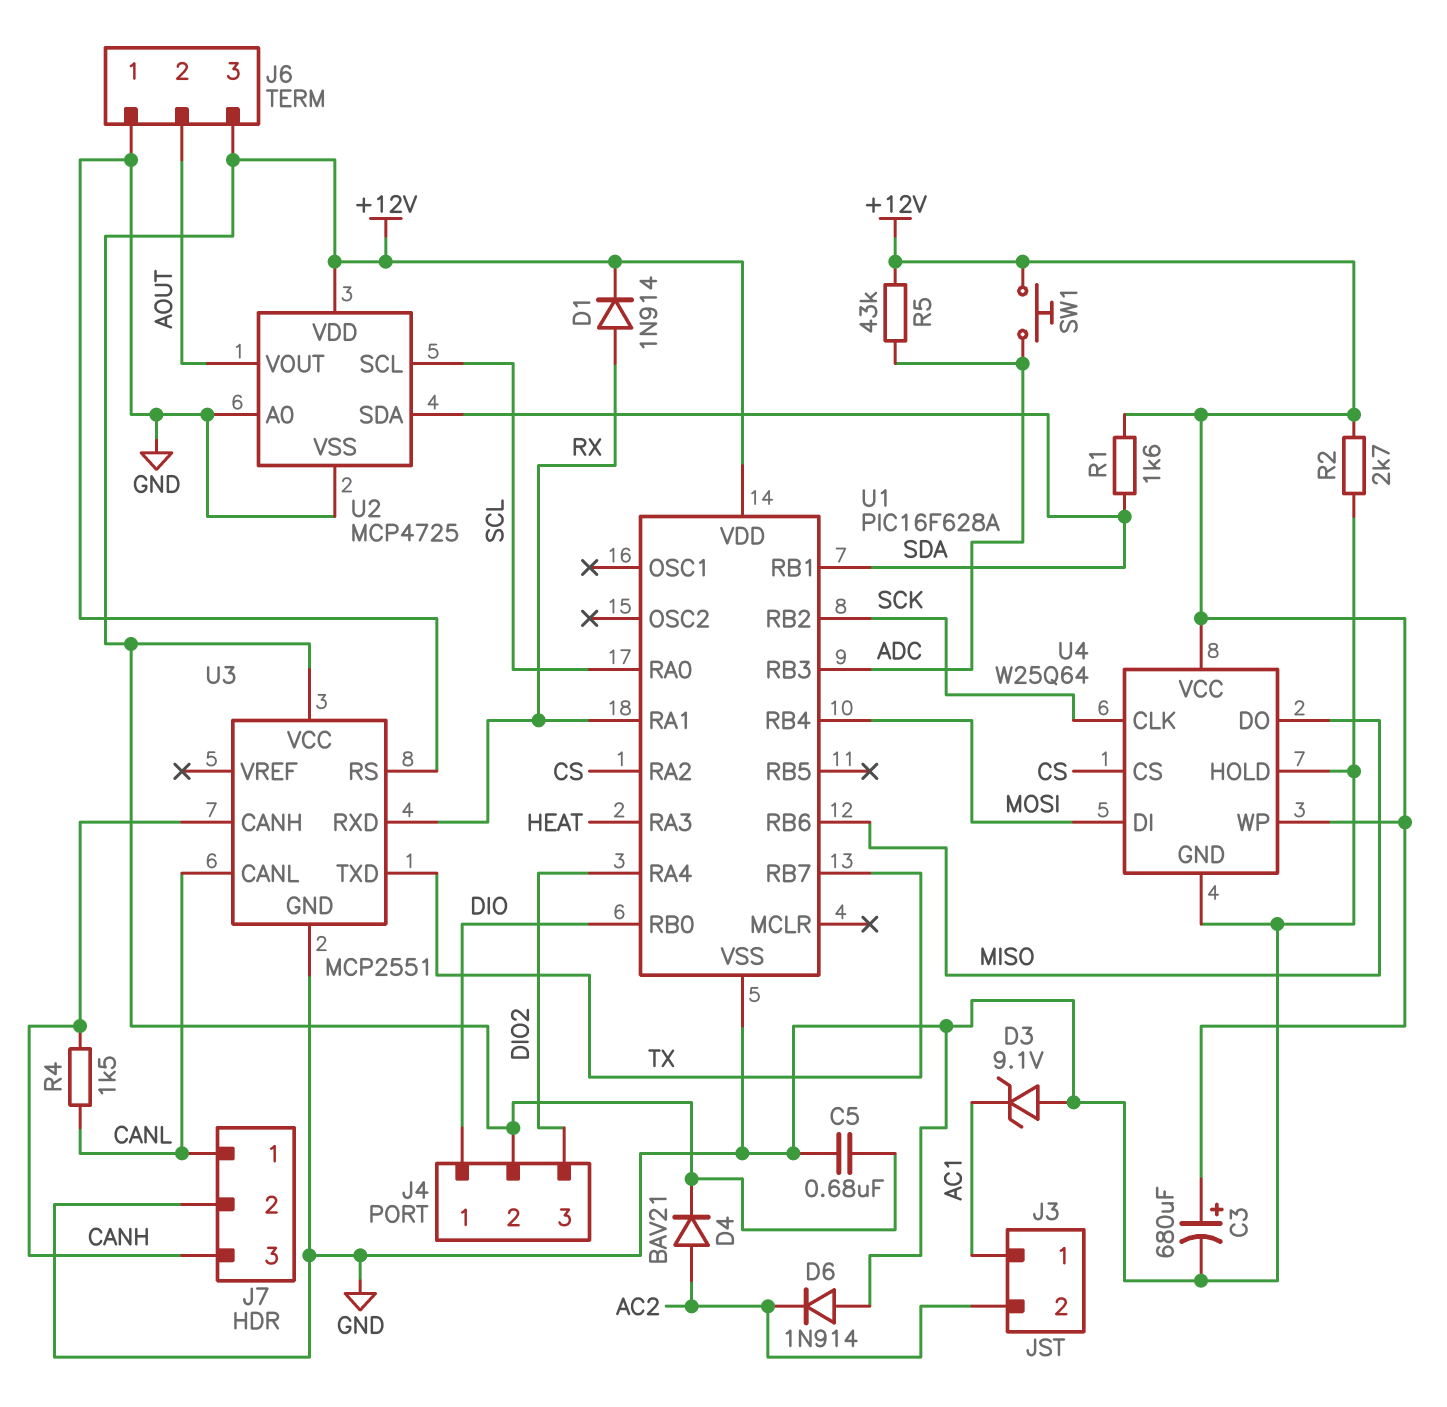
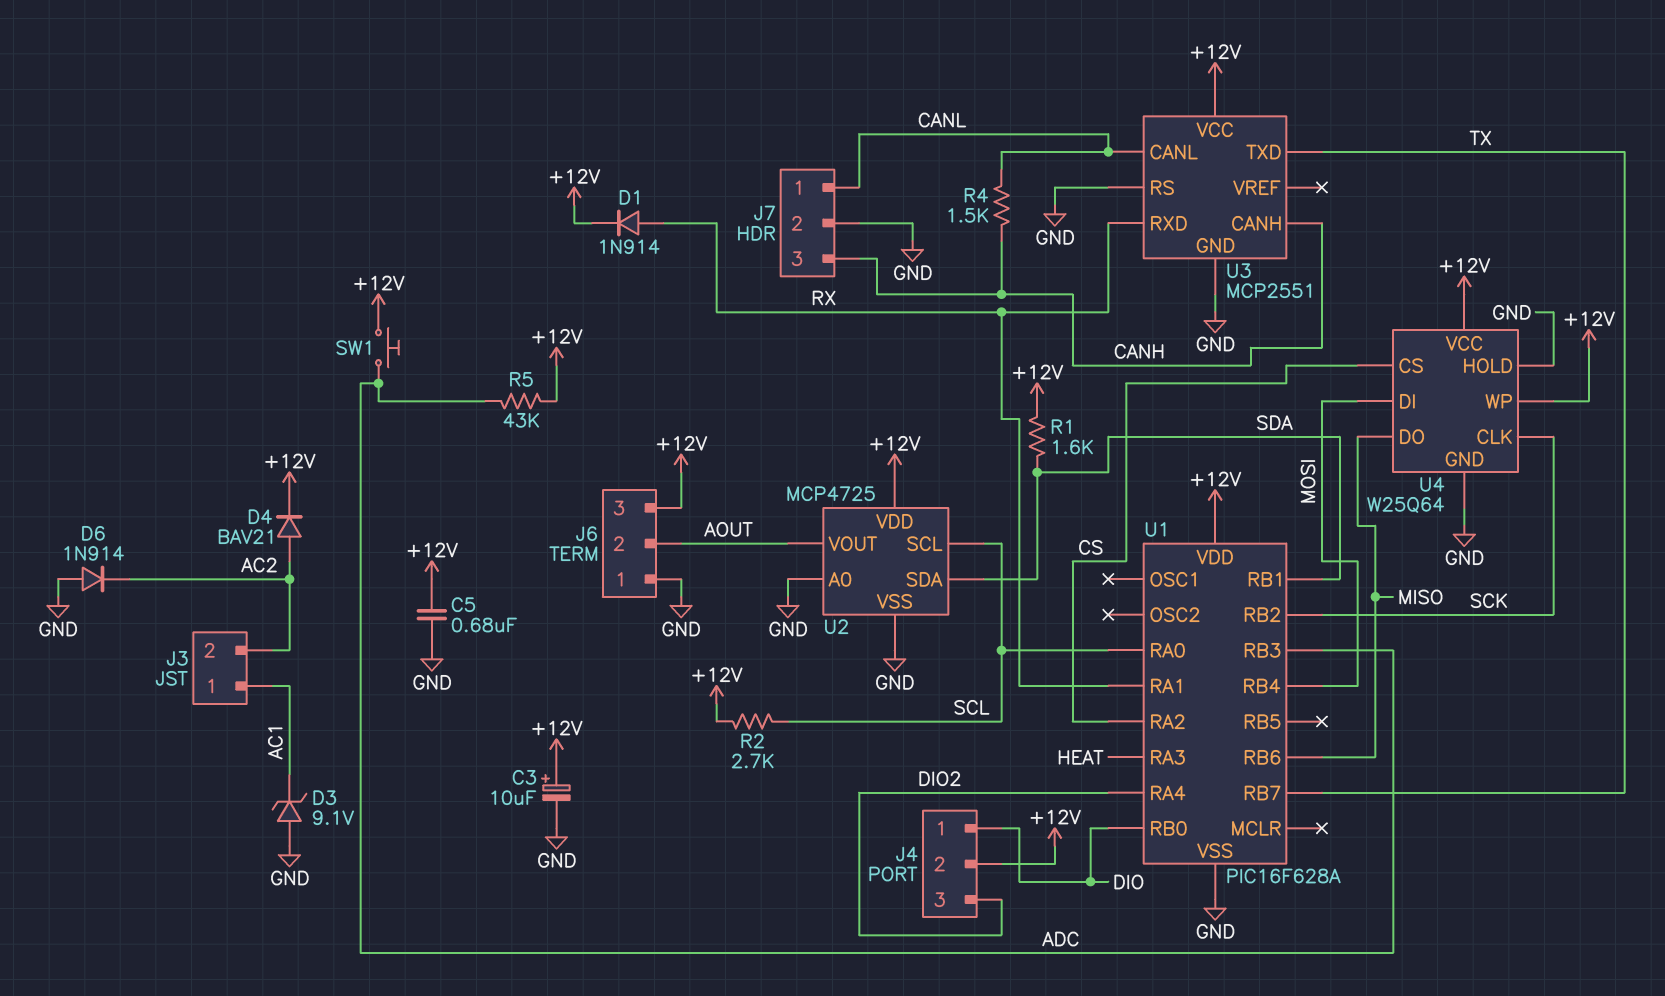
C3: 680uF (plus +12V, minus GND) -> 10uF (plus +12V, minus GND)
R2: 2.7k (+12V, GND) -> 2.7k (+12V, SCL)

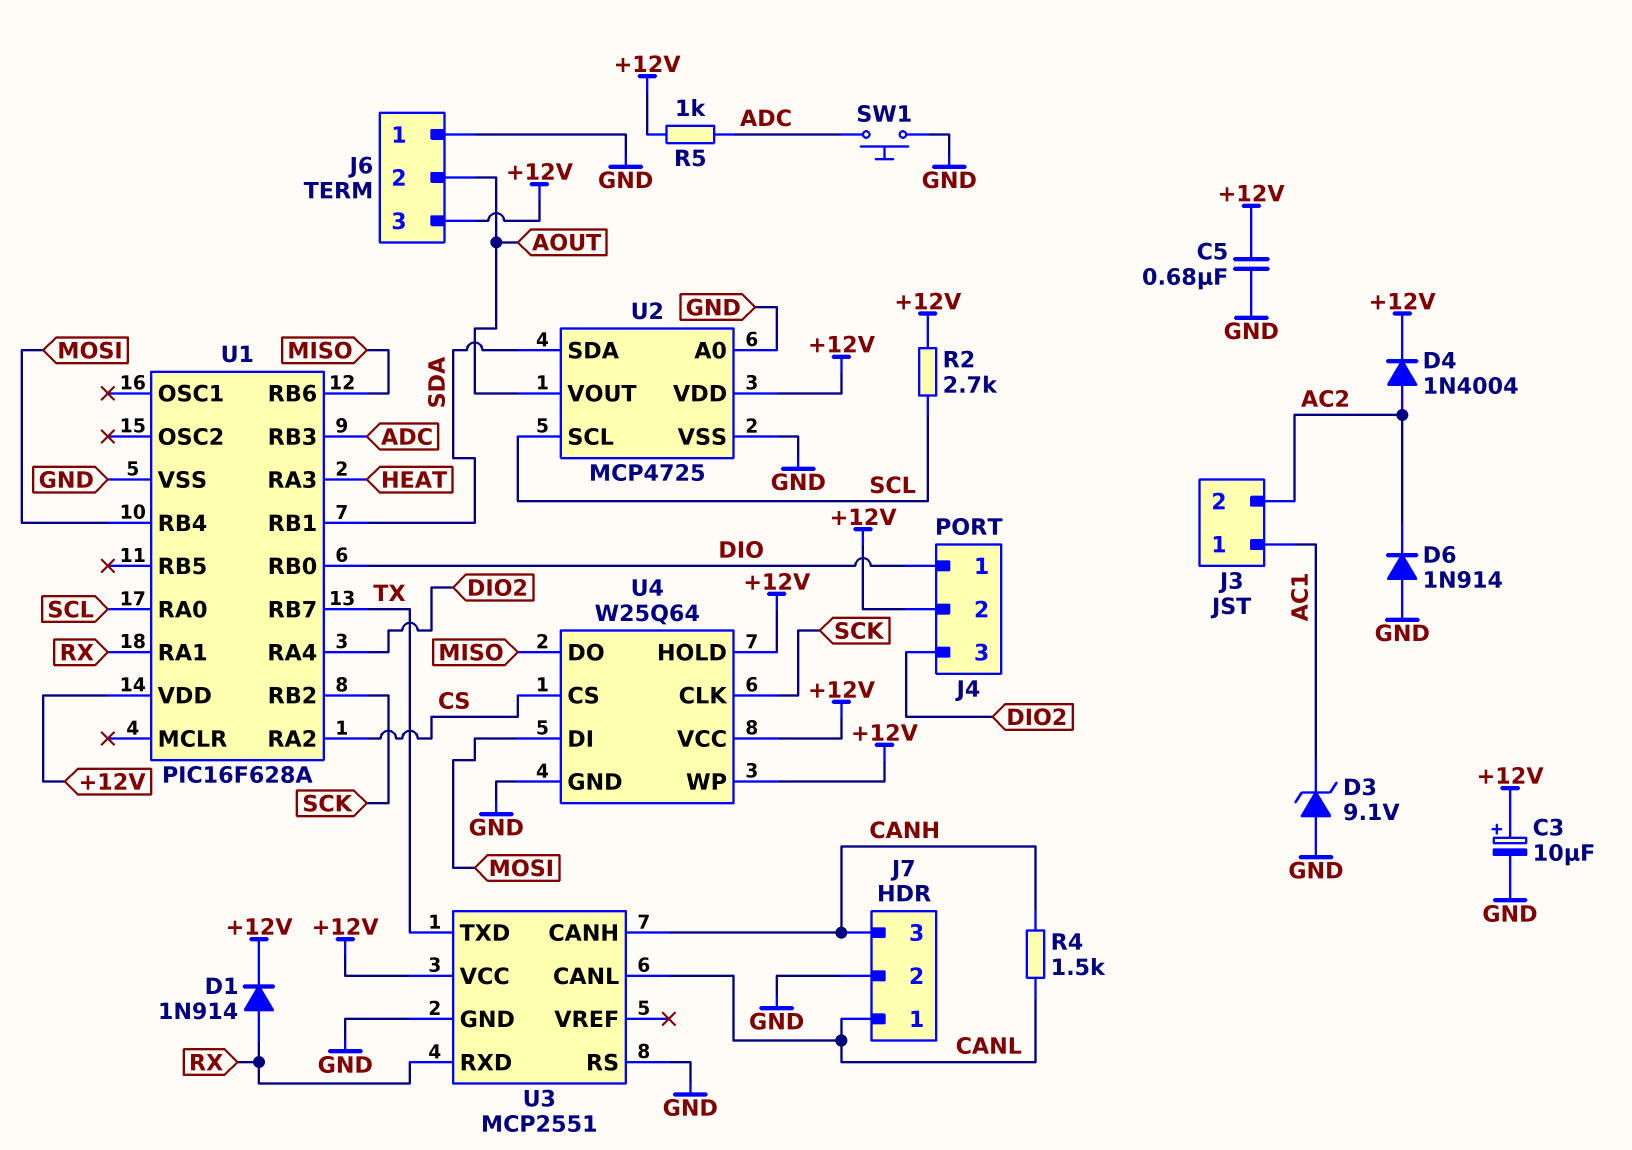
D4: diode BAV21 (A AC2, K +12V) -> diode 1N4004 (A AC2, K +12V)
R1: 1.6k (+12V, SDA) -> none
R5: 43k (+12V, ADC) -> 1k (+12V, ADC)
SW1: button (+12V, ADC) -> button (ADC, GND)
U4 pin HOLD: GND -> +12V

